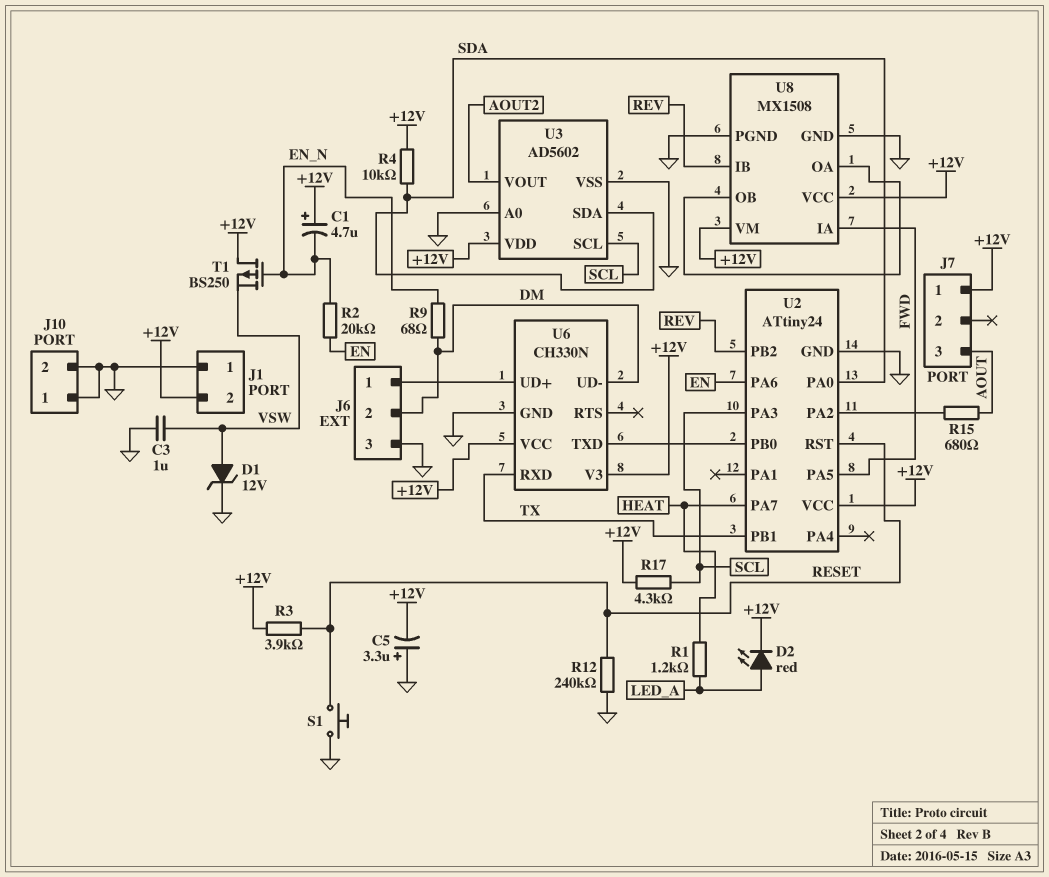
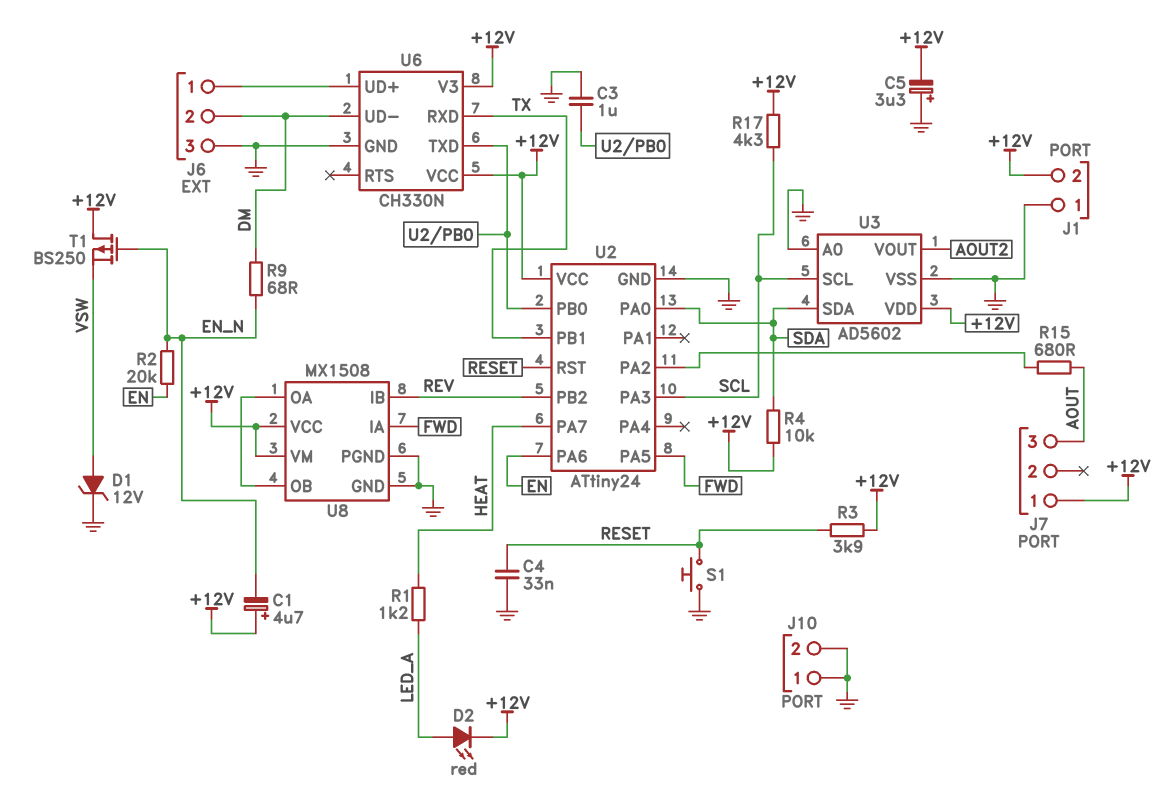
C3: 1uF (GND, VSW) -> 1uF (GND, U2/PB0)
C4: none -> 33nF (GND, RESET)
R12: 240k (GND, RESET) -> none

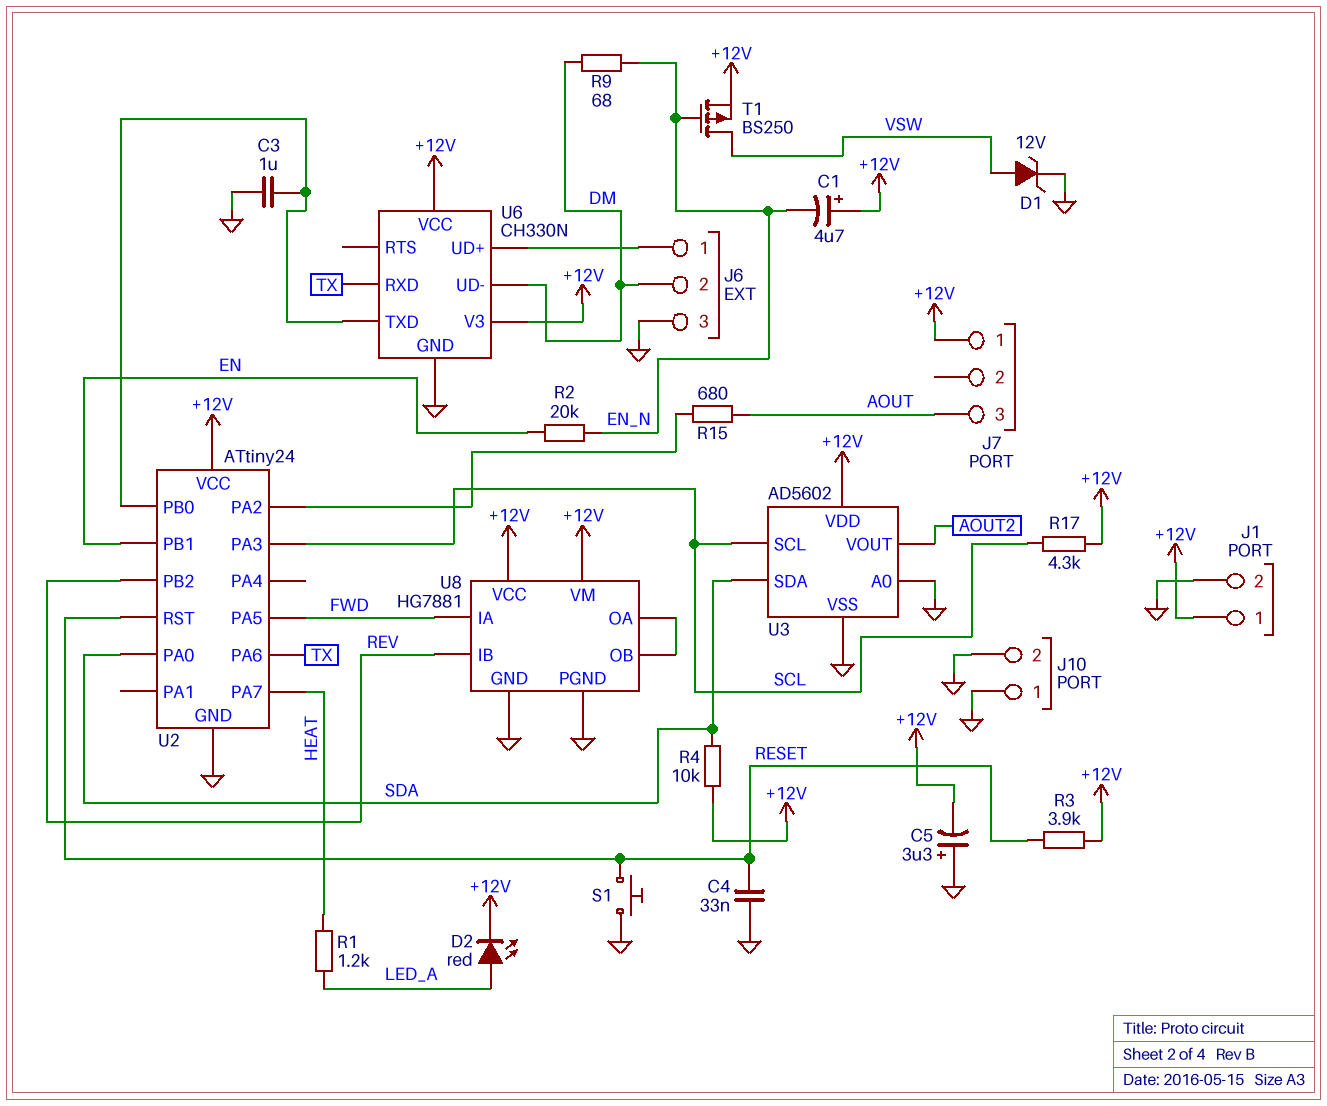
J1 pin 1: GND -> +12V
J1 pin 2: +12V -> GND
T1: PMOS BS250 (G EN_N, D +12V, S VSW) -> PMOS BS250 (G EN_N, D VSW, S +12V)
U2 pin PA6: EN -> TX
U2 pin PB1: TX -> EN
U8: MX1508 -> HG7881

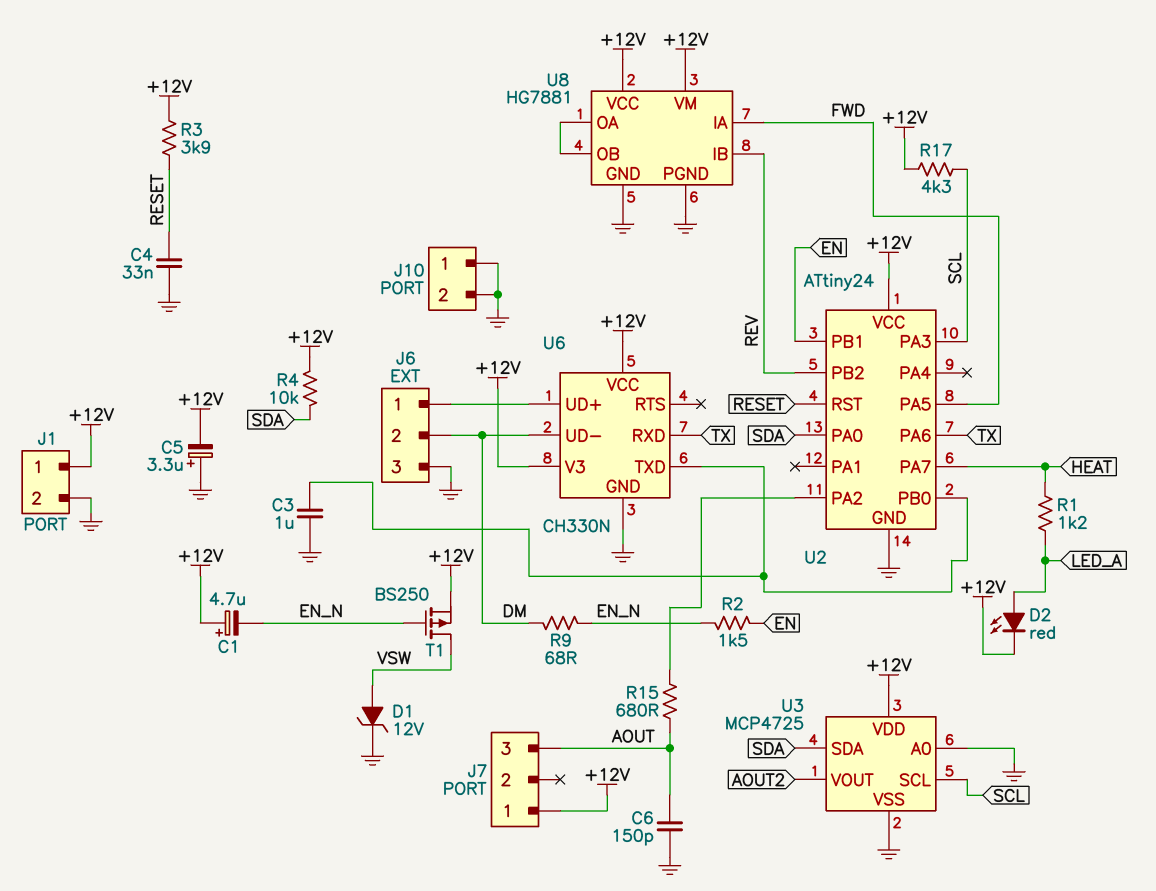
C6: none -> 150pF (AOUT, GND)
R2: 20k (EN, EN_N) -> 1.5k (EN, EN_N)
S1: button (GND, RESET) -> none
U3: AD5602 -> MCP4725

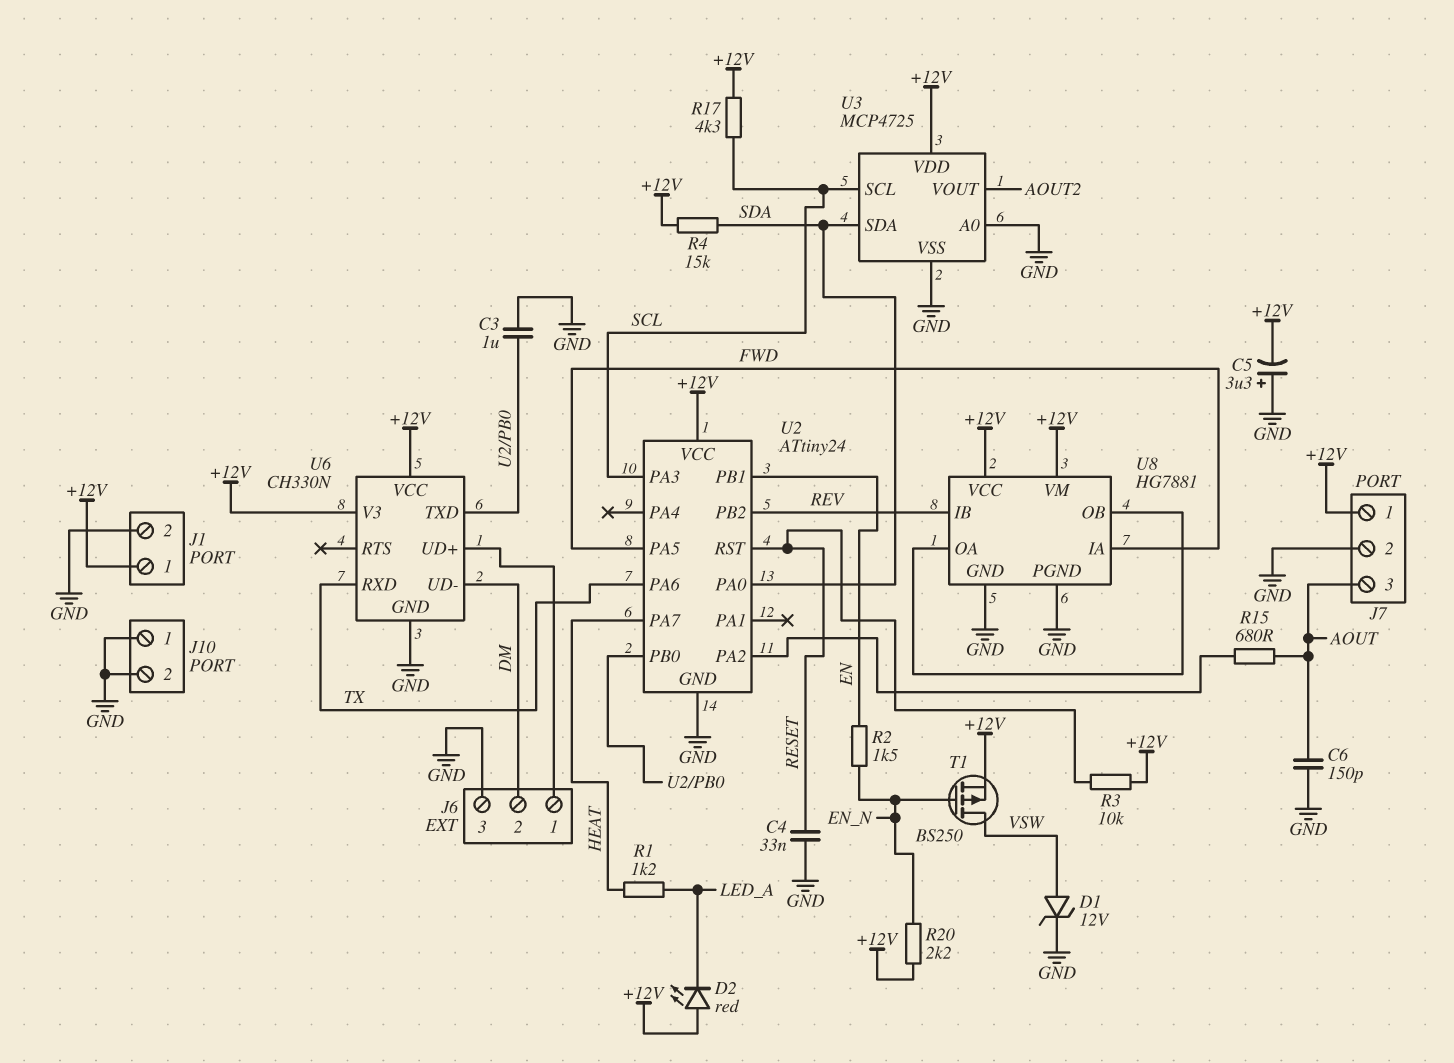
C1: 4.7uF (plus +12V, minus EN_N) -> none
D2: LED red (A LED_A, K +12V) -> LED red (A +12V, K LED_A)
J7 pin 2: none -> GND
R3: 3.9k (+12V, RESET) -> 10k (+12V, RESET)
R4: 10k (+12V, SDA) -> 15k (+12V, SDA)
R9: 68 (DM, EN_N) -> none
R20: none -> 2.2k (+12V, EN_N)

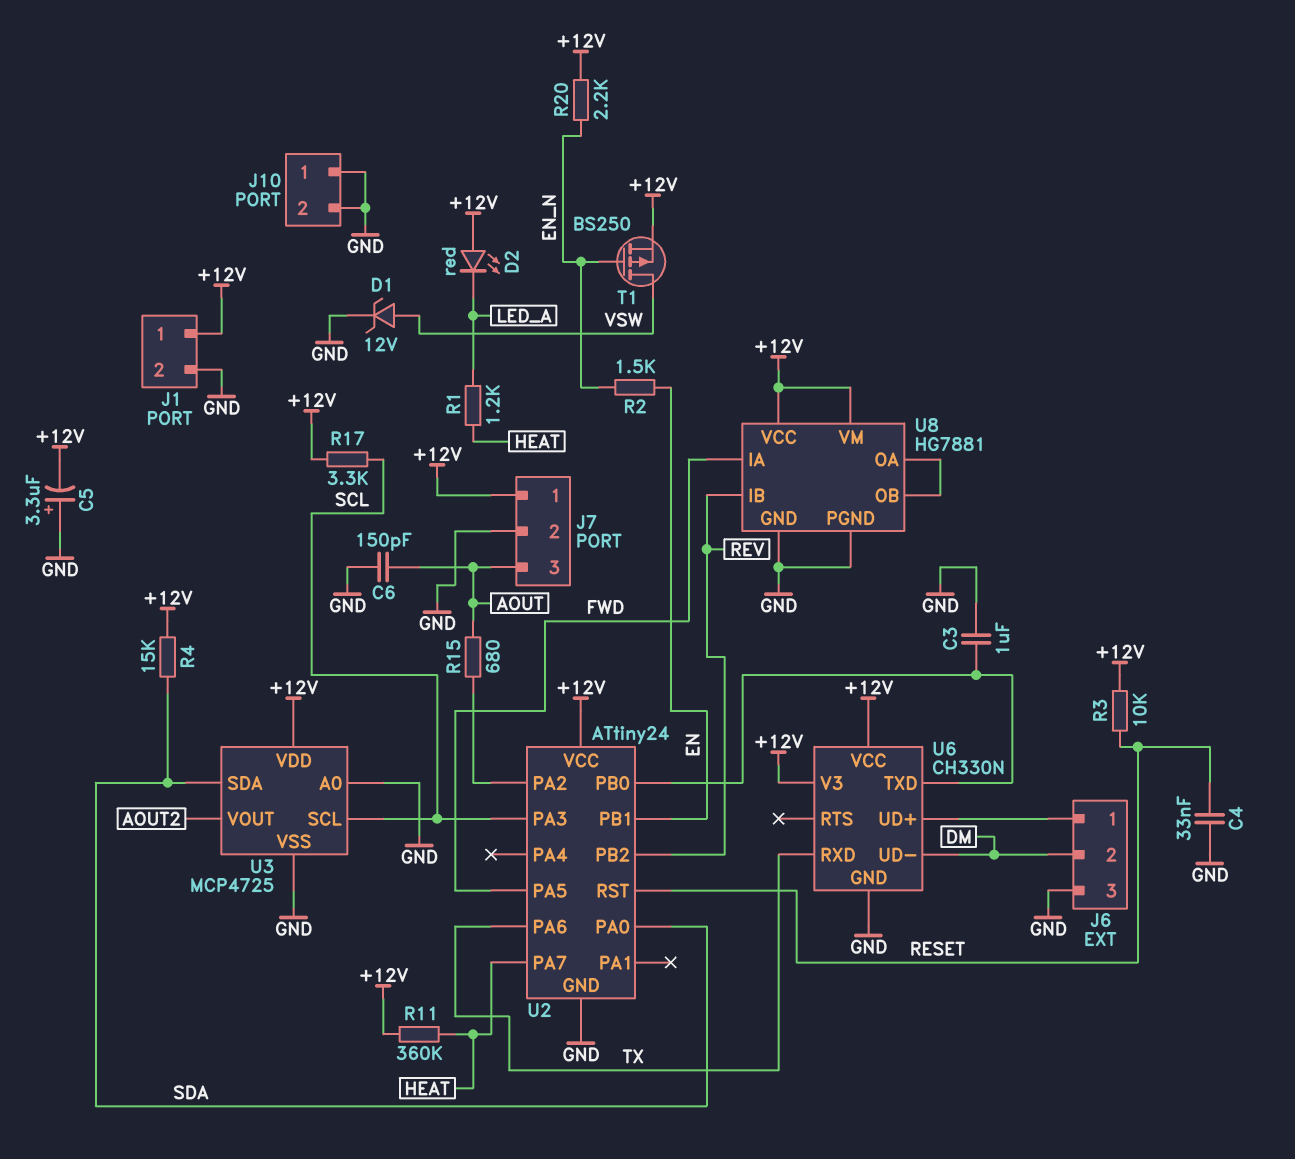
R11: none -> 360k (+12V, HEAT)
R17: 4.3k (+12V, SCL) -> 3.3k (+12V, SCL)

